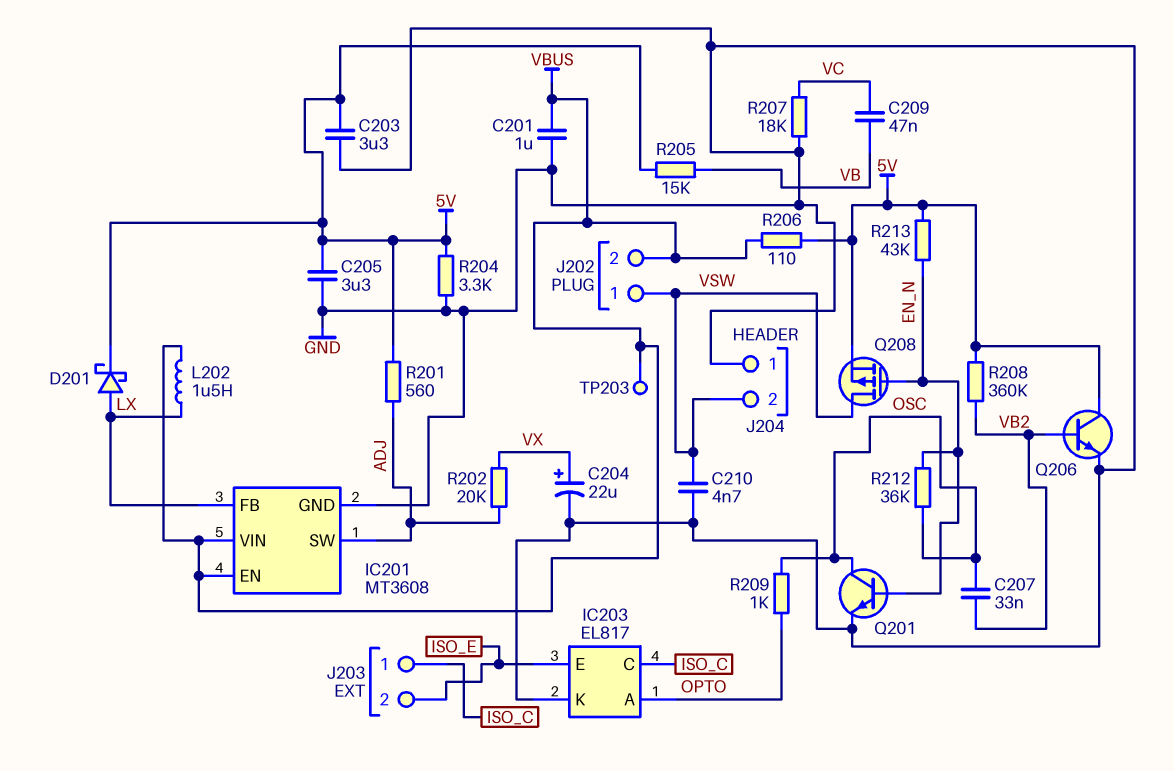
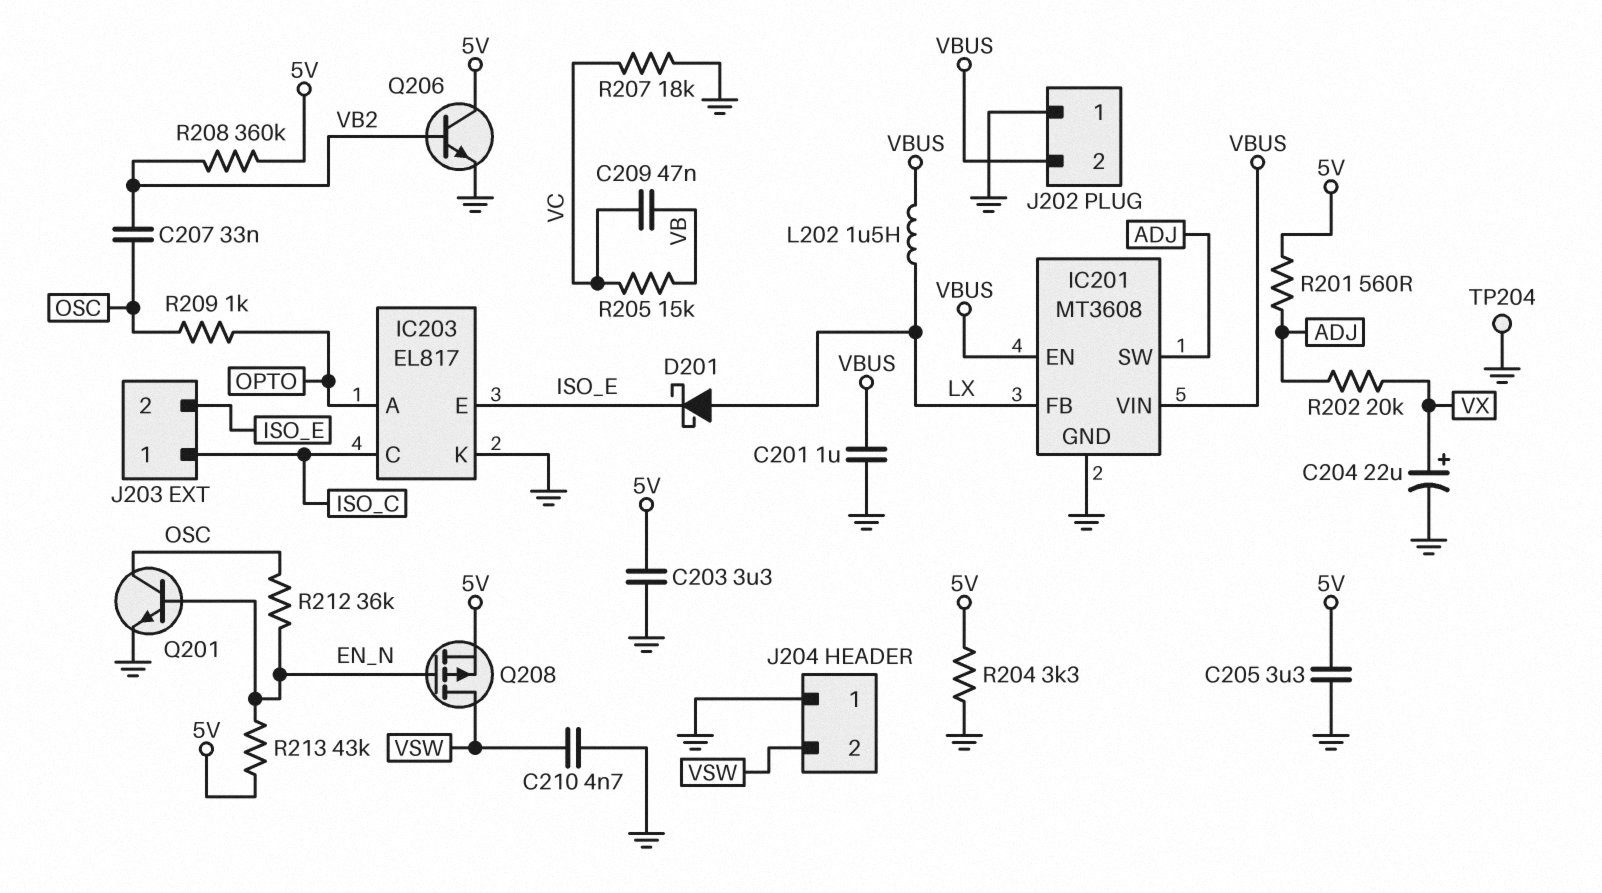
D201: schottky (A LX, K 5V) -> schottky (A LX, K ISO_E)
J202 pin 1: VSW -> GND
R205: 15k (5V, VB) -> 15k (VB, VC)
R206: 110 (5V, VBUS) -> none
TP203: test point (VBUS) -> none
TP204: none -> test point (GND)

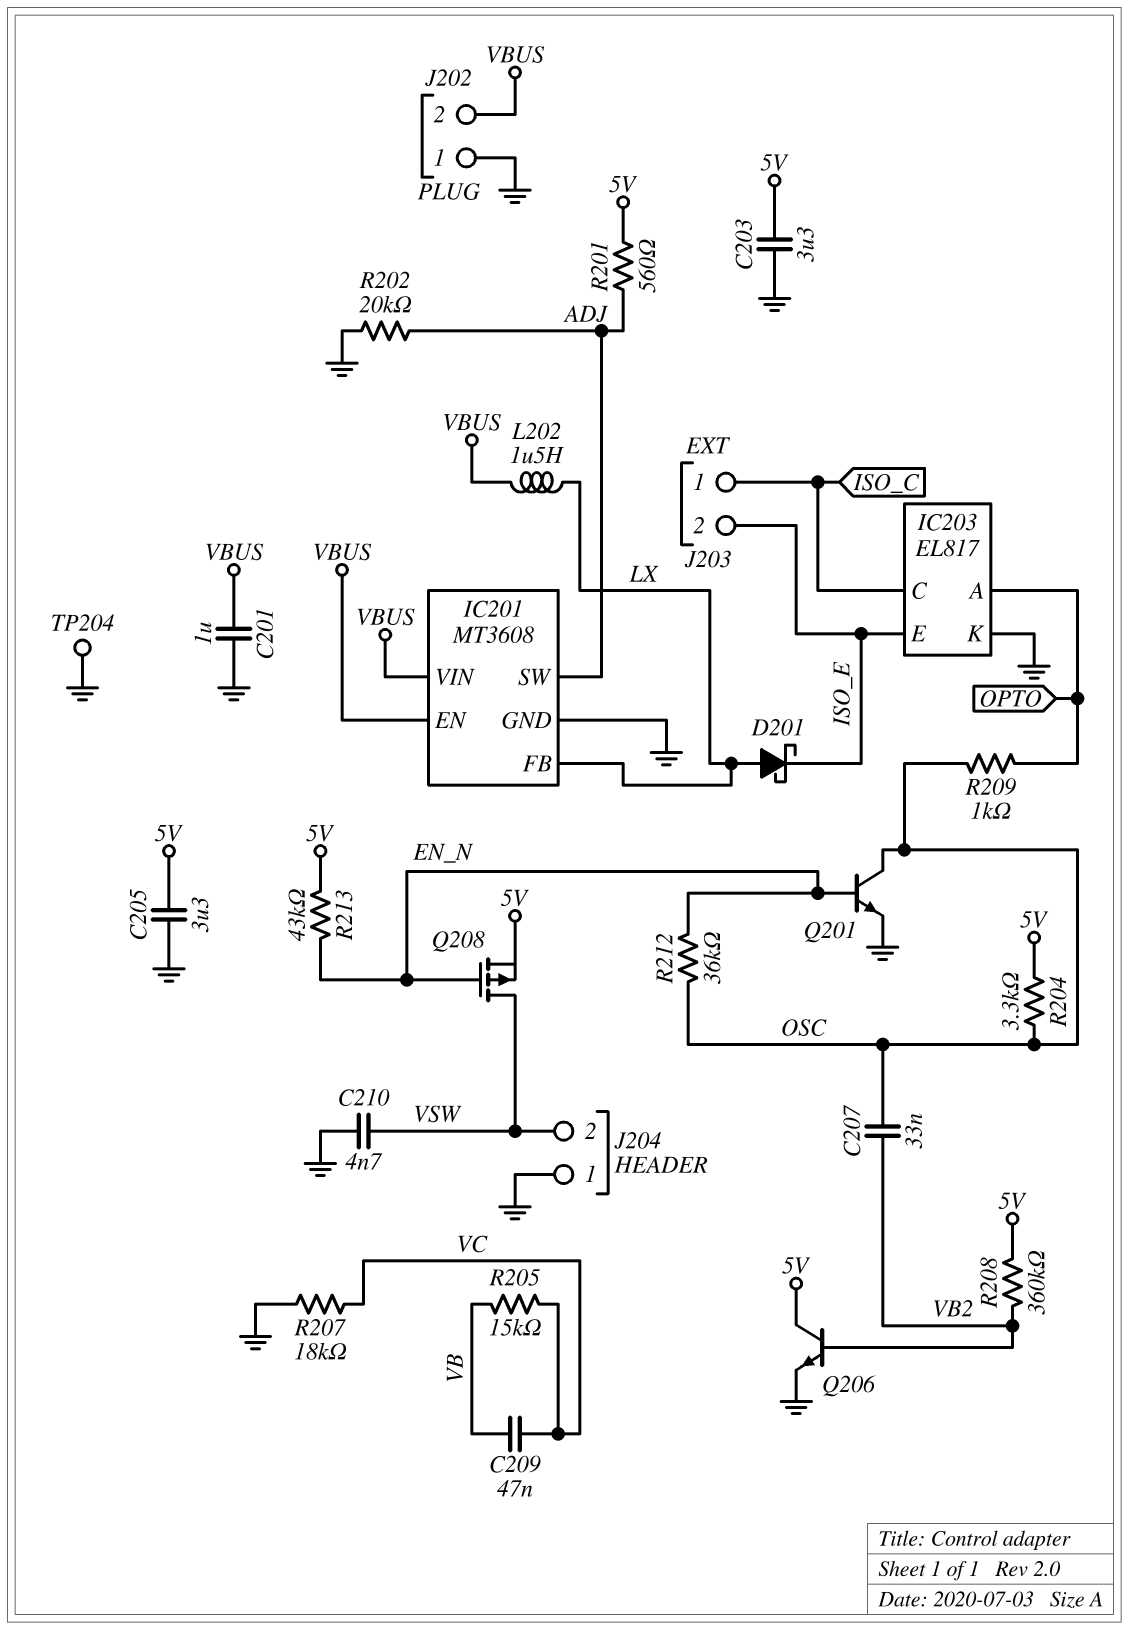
C204: 22uF (plus VX, minus GND) -> none
R202: 20k (ADJ, VX) -> 20k (ADJ, GND)
R204: 3.3k (5V, GND) -> 3.3k (5V, OSC)

